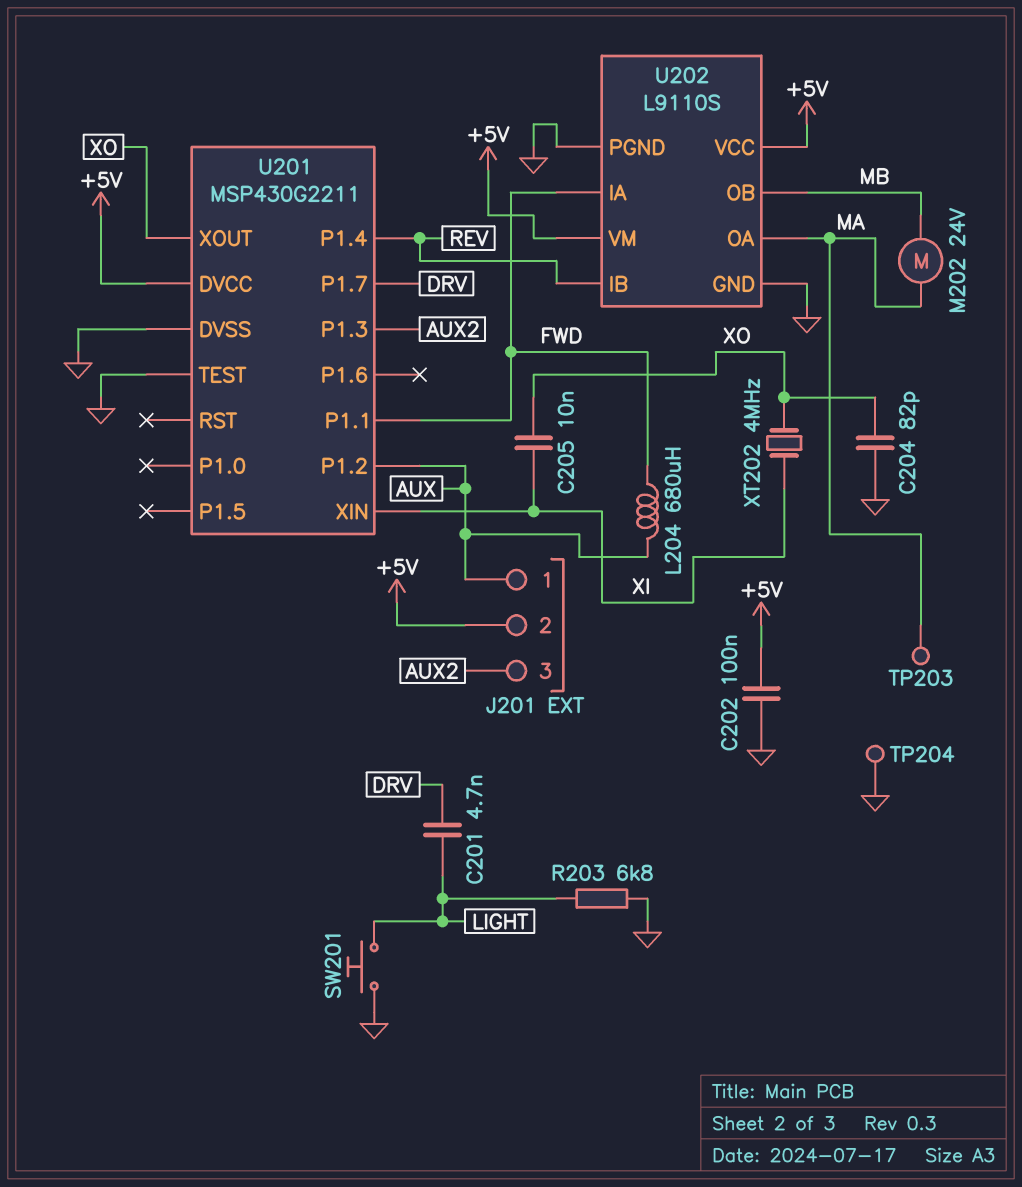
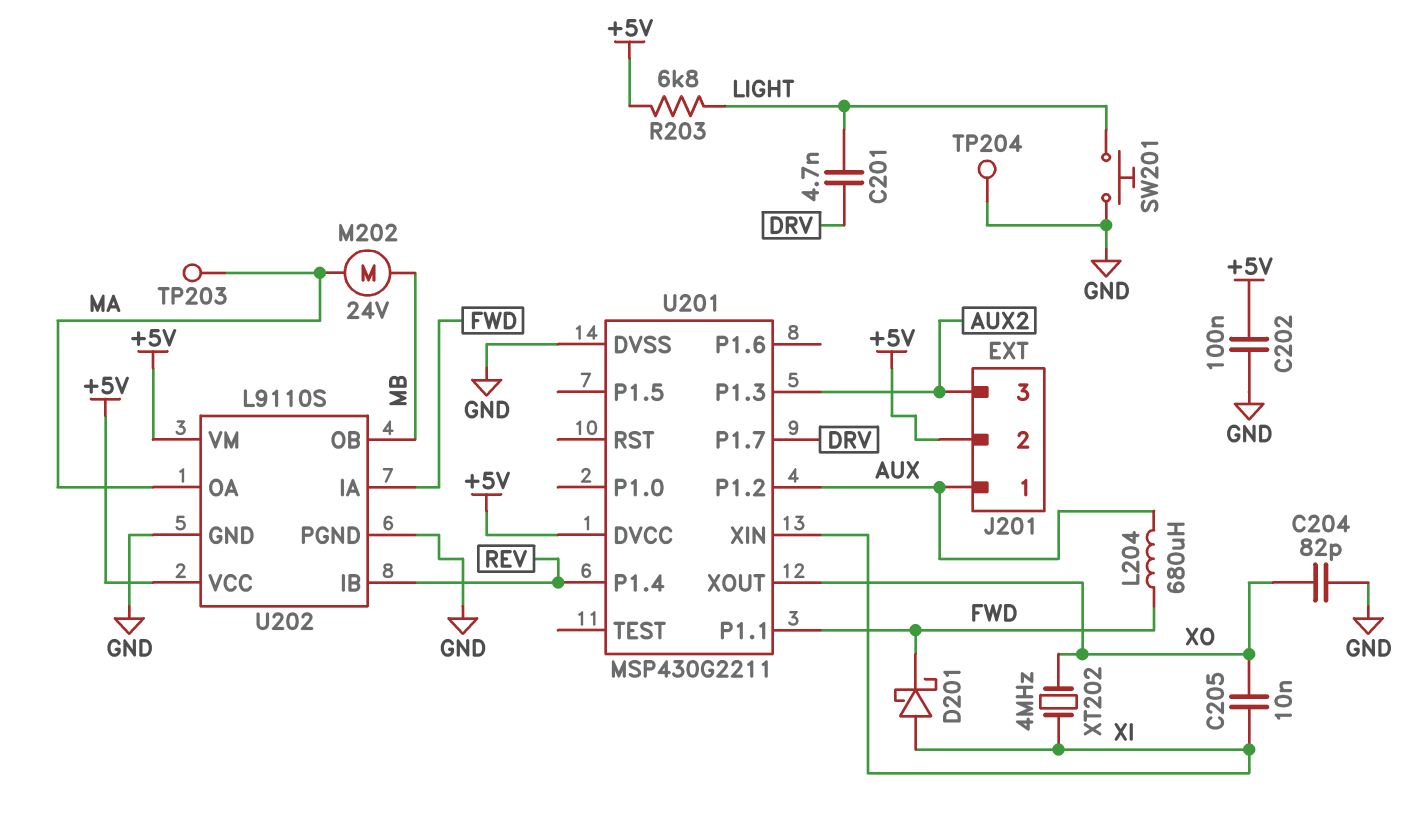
D201: none -> schottky (A XI, K FWD)
R203: 6.8k (GND, LIGHT) -> 6.8k (+5V, LIGHT)
U201 pin TEST: GND -> none

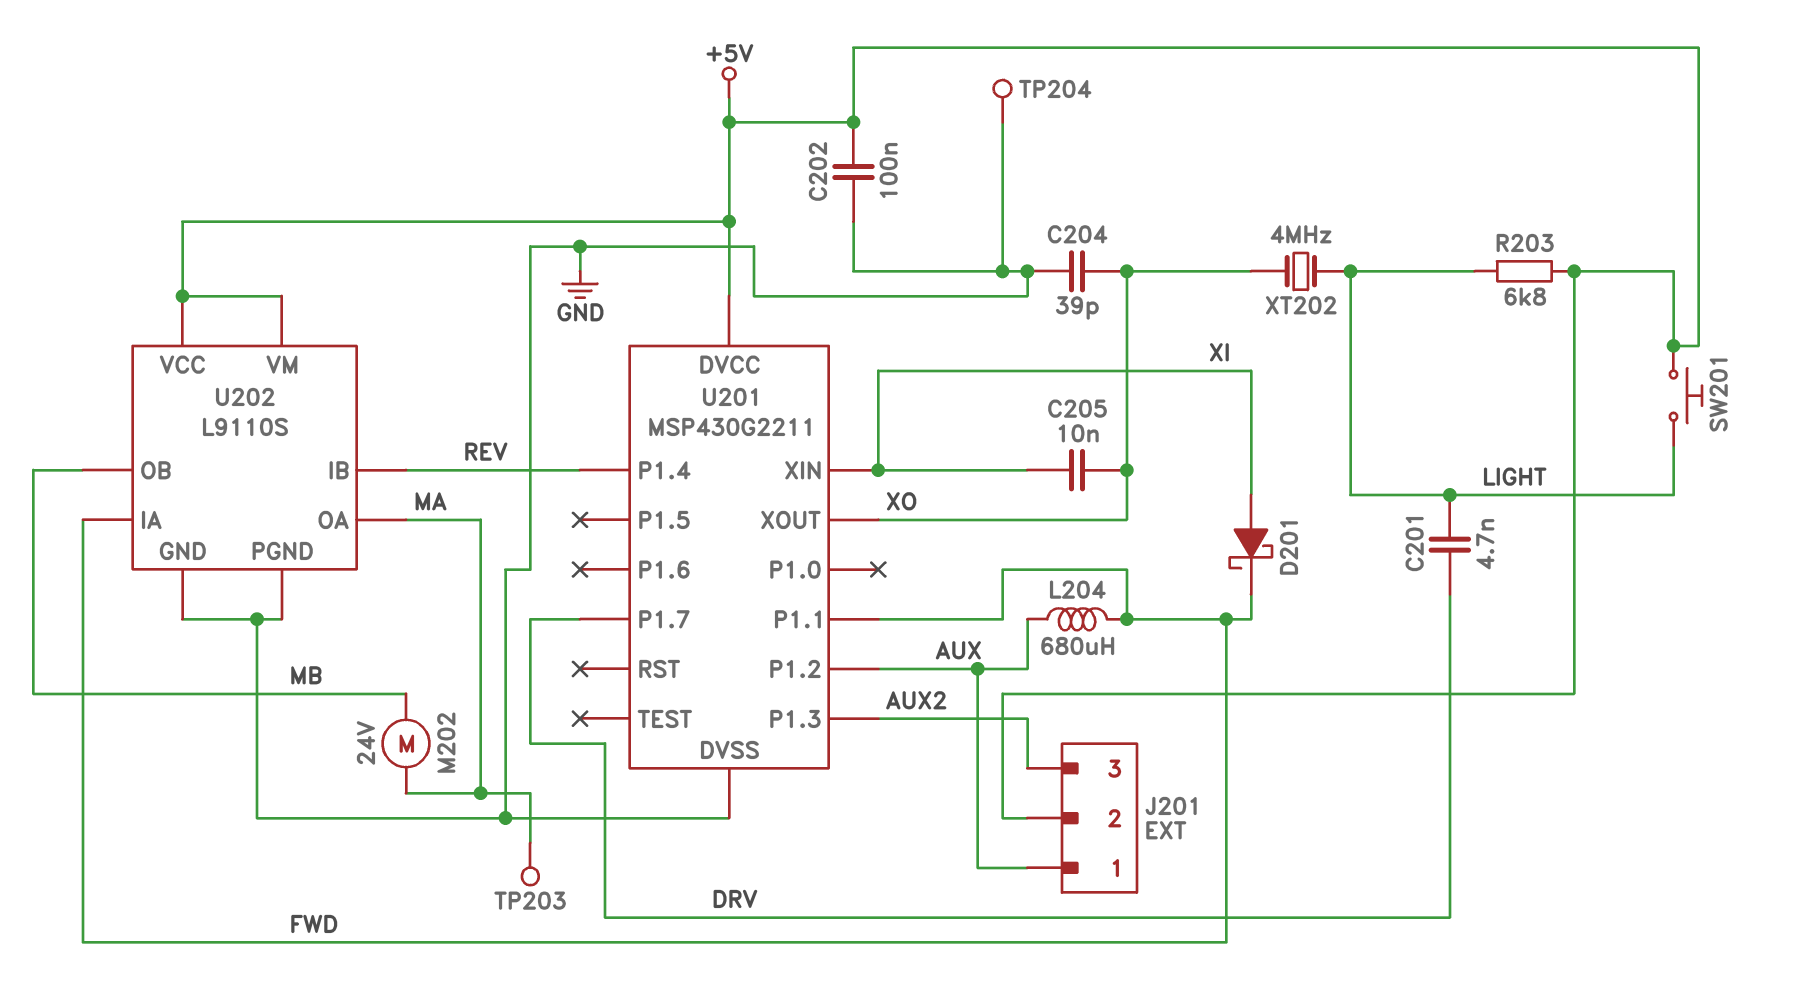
C204: 82pF (GND, XO) -> 39pF (GND, XO)
SW201: button (GND, LIGHT) -> button (+5V, LIGHT)
XT202: 4MHz (XI, XO) -> 4MHz (LIGHT, XO)

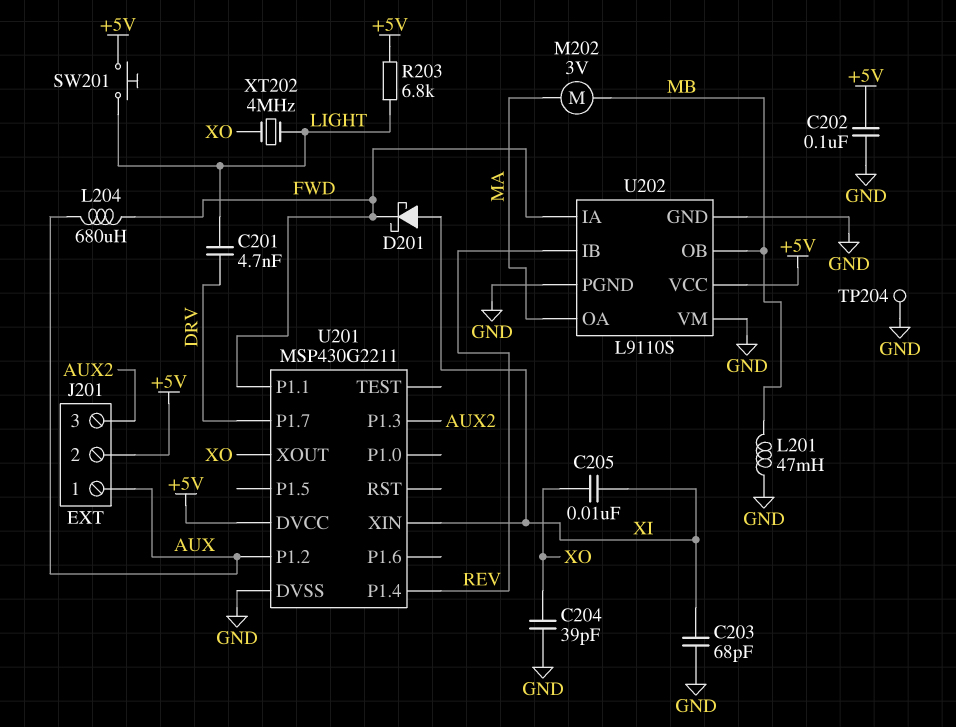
C203: none -> 68pF (GND, XI)
L201: none -> 47mH (GND, MB)
M202: motor 24V (MA, MB) -> motor 3V (MA, MB)
TP203: test point (MA) -> none
U202 pin VM: +5V -> GND

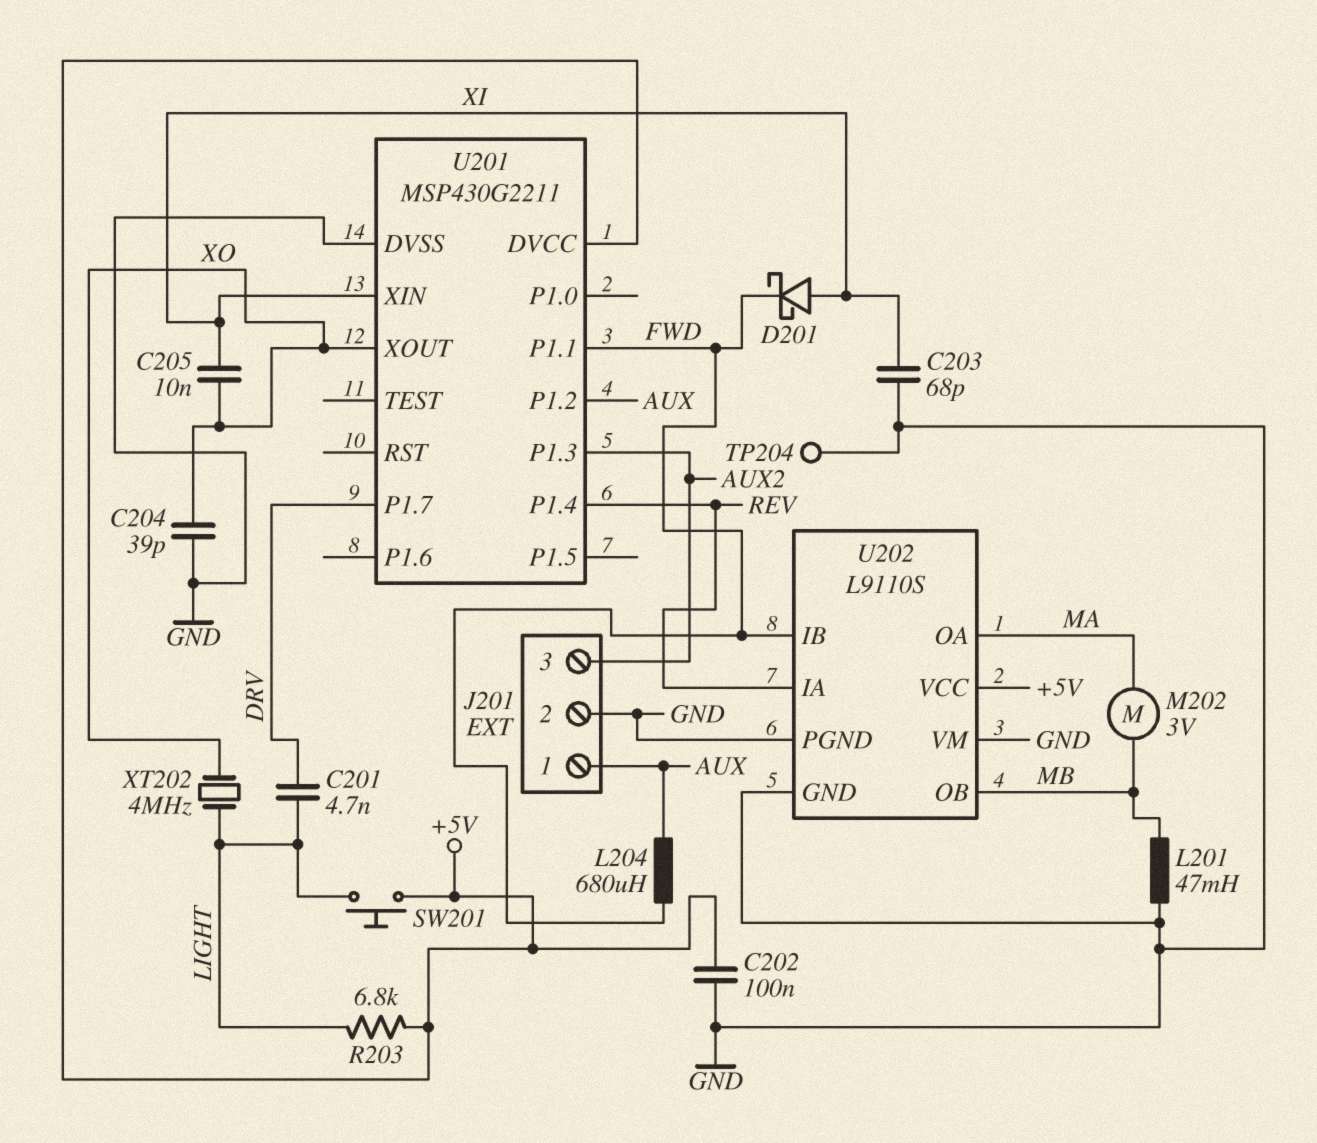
J201 pin 2: +5V -> GND
U202 pin IA: FWD -> REV
U202 pin IB: REV -> FWD

